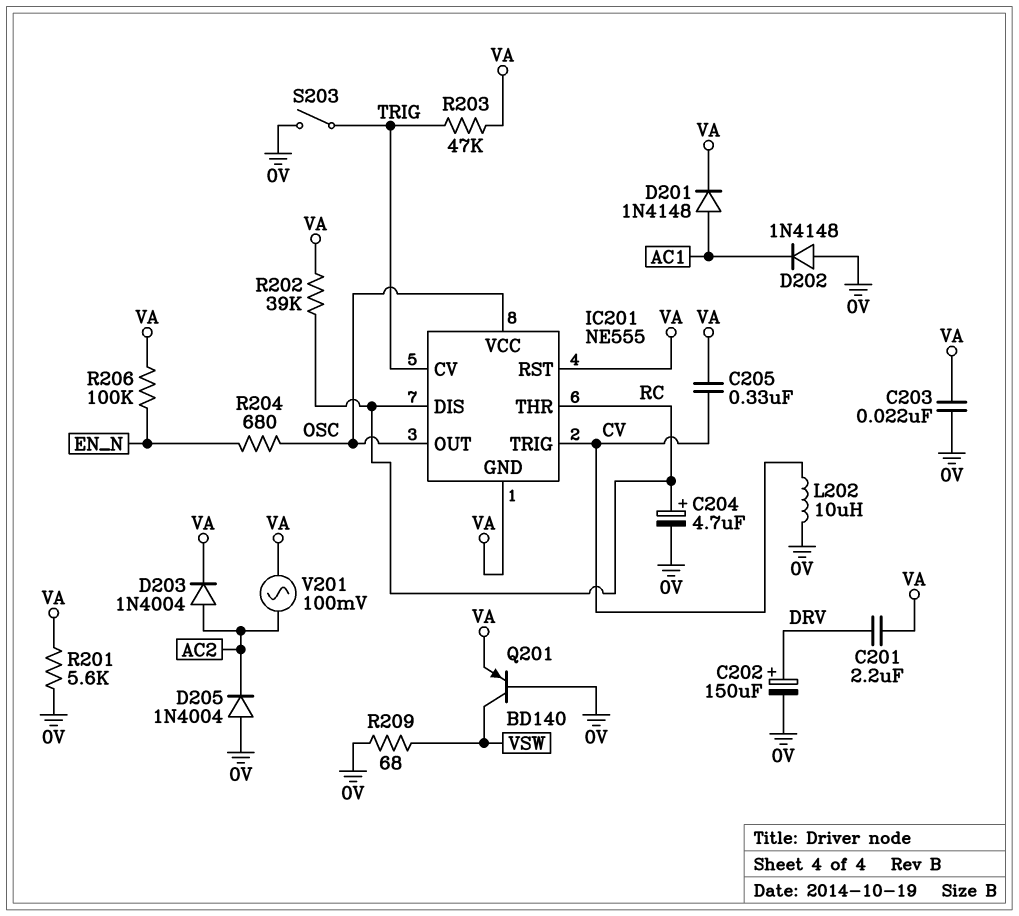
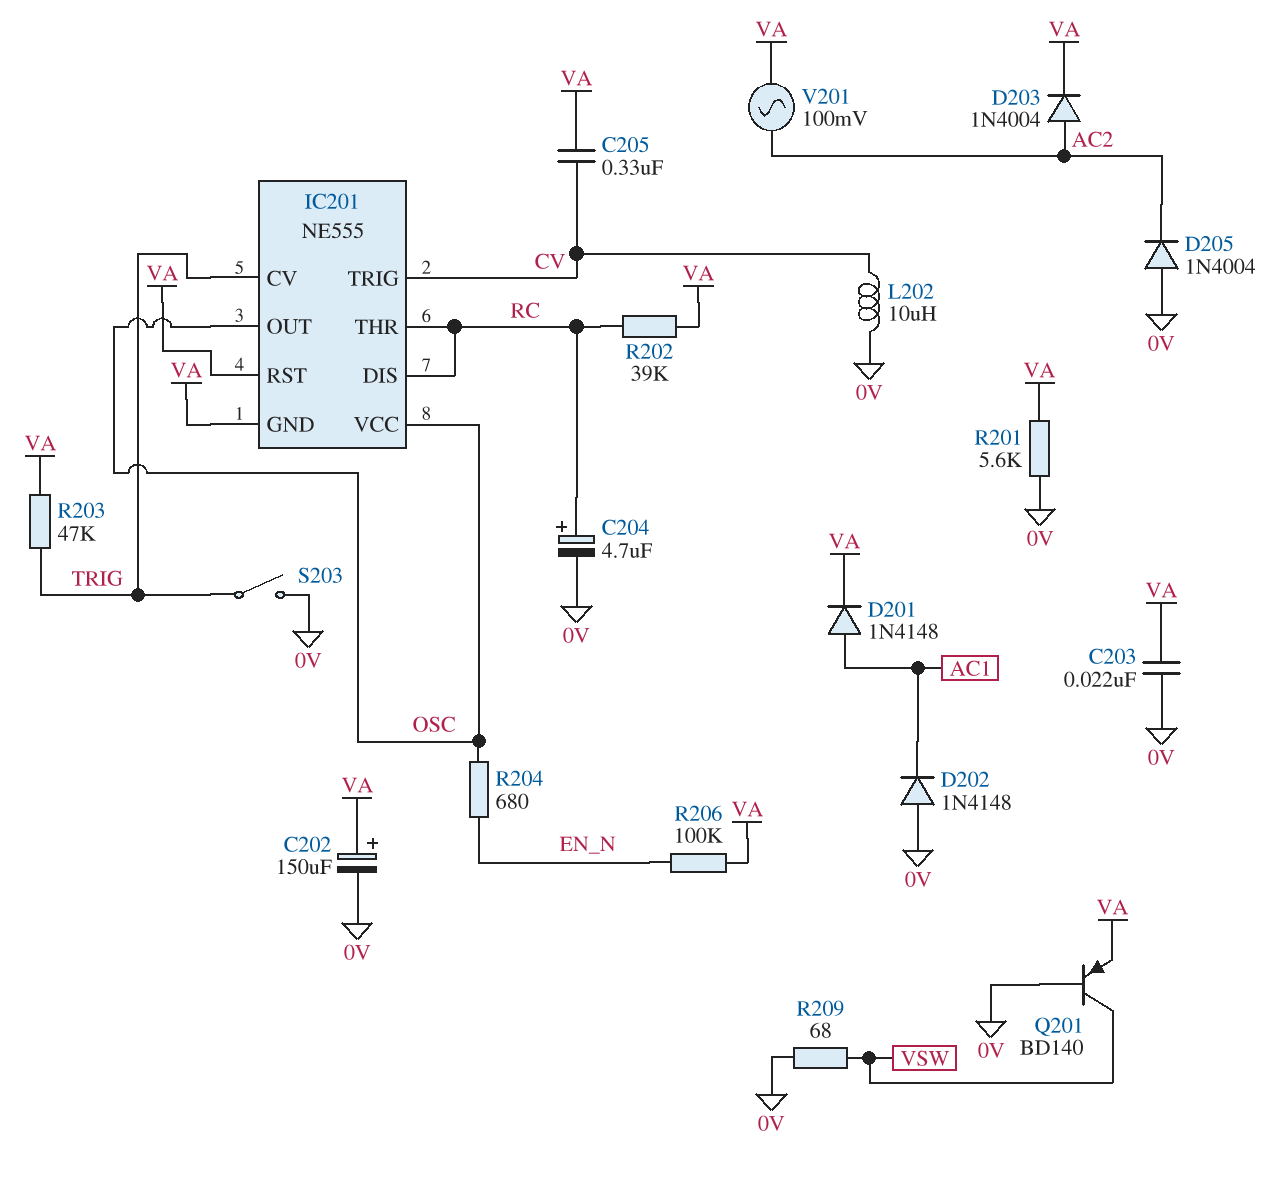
C201: 2.2uF (DRV, VA) -> none
C202: 150uF (plus DRV, minus 0V) -> 150uF (plus VA, minus 0V)

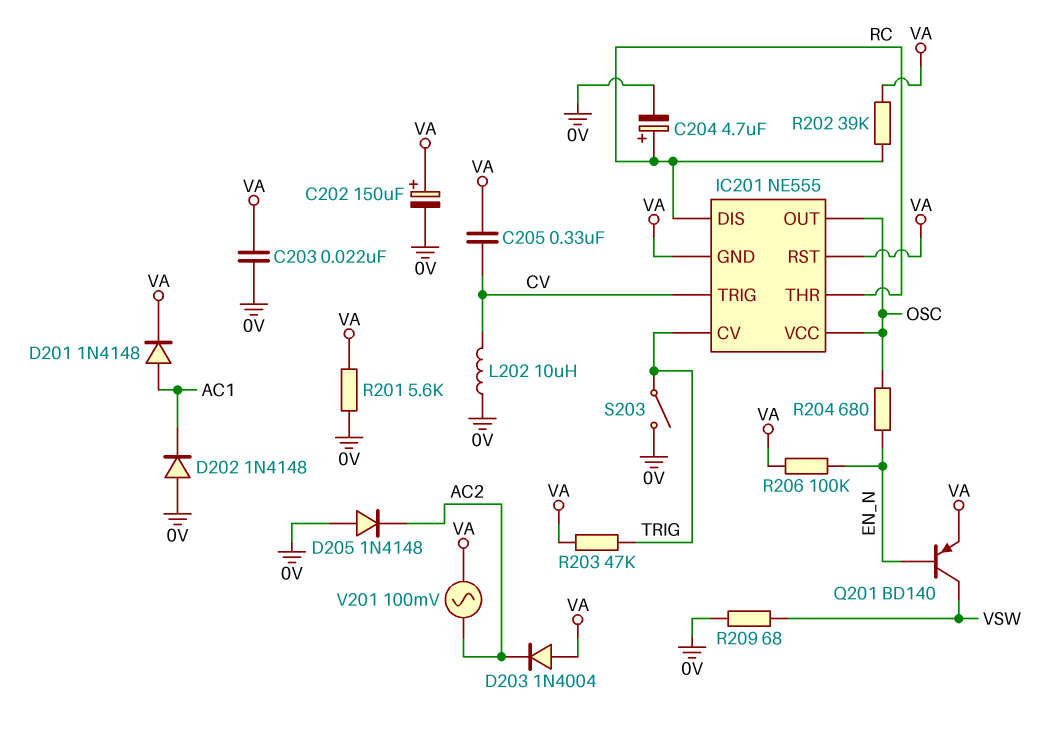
D203: diode 1N4004 (A AC2, K VA) -> diode 1N4004 (A VA, K AC2)
D205: diode 1N4004 (A 0V, K AC2) -> diode 1N4148 (A 0V, K AC2)
Q201: PNP BD140 (B 0V, C VSW, E VA) -> PNP BD140 (B EN_N, C VSW, E VA)

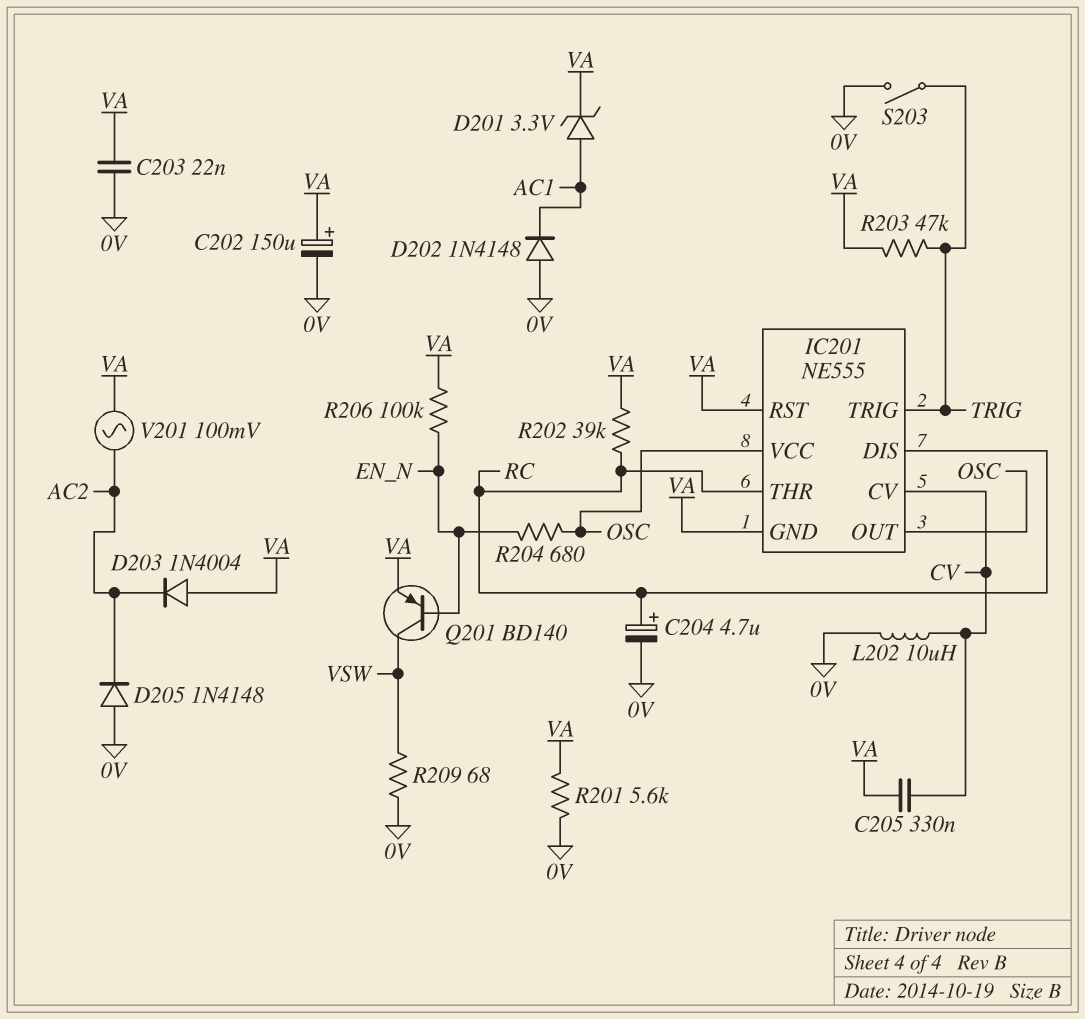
D201: diode 1N4148 (A AC1, K VA) -> zener 3.3V (A AC1, K VA)
IC201 pin CV: TRIG -> CV
IC201 pin TRIG: CV -> TRIG

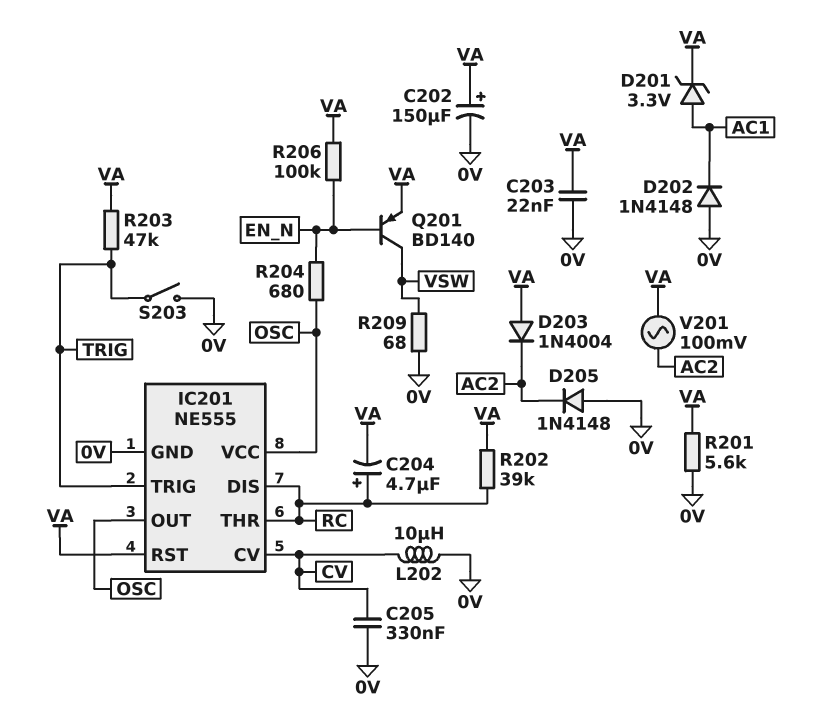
C204: 4.7uF (plus RC, minus 0V) -> 4.7uF (plus RC, minus VA)
C205: 330nF (CV, VA) -> 330nF (0V, CV)
IC201 pin GND: VA -> 0V

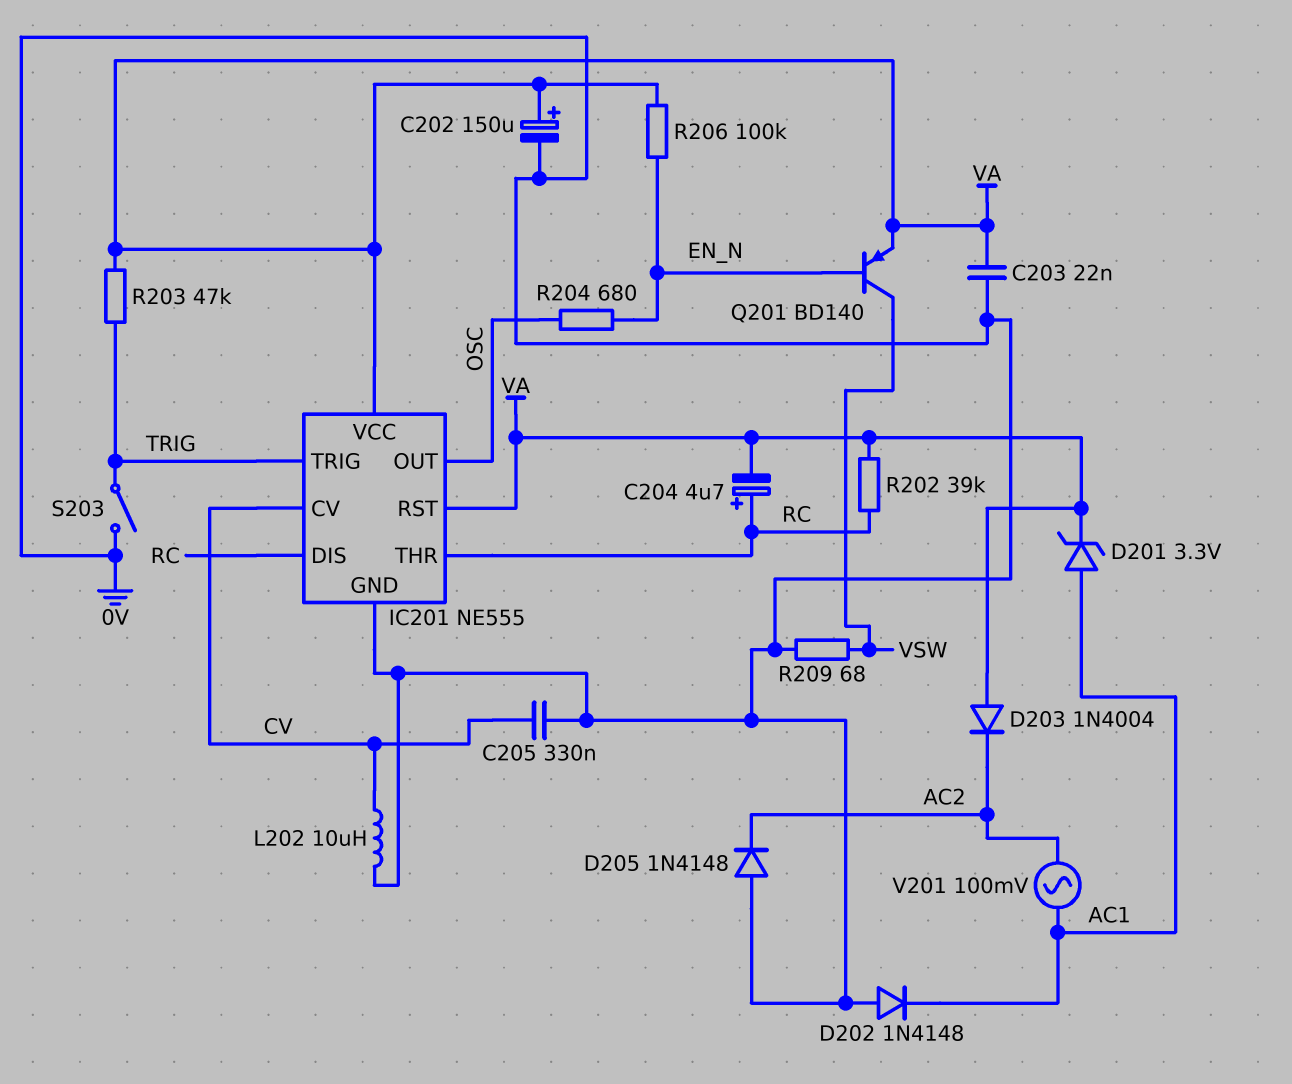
IC201 pin VCC: OSC -> VA
R201: 5.6k (0V, VA) -> none
V201: AC 100mV (AC2, VA) -> AC 100mV (AC1, AC2)

